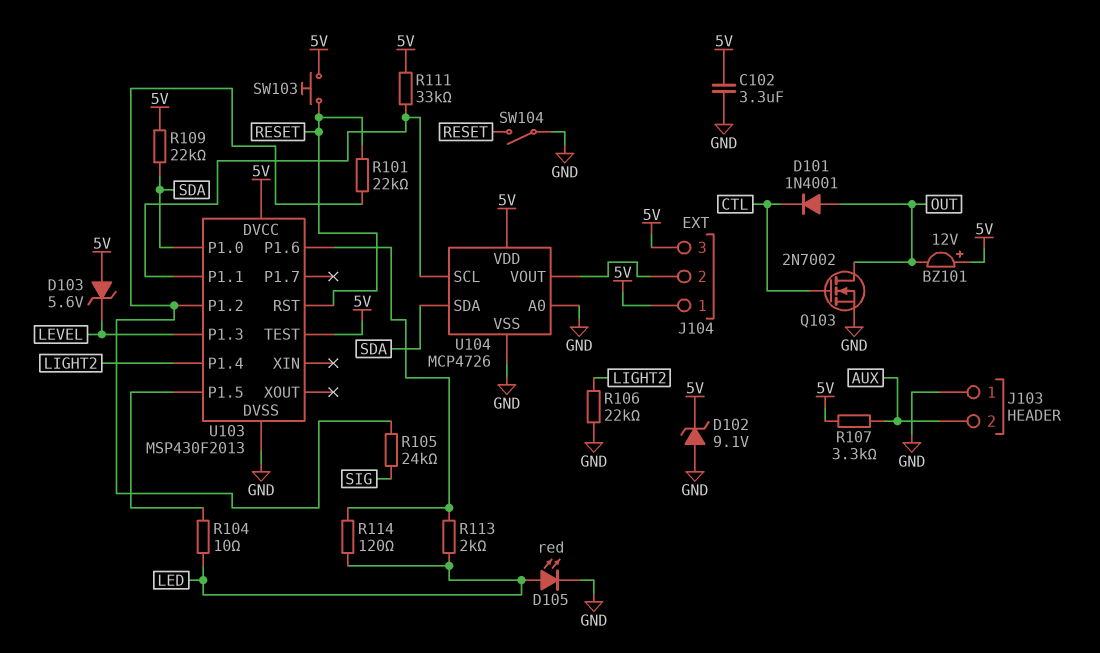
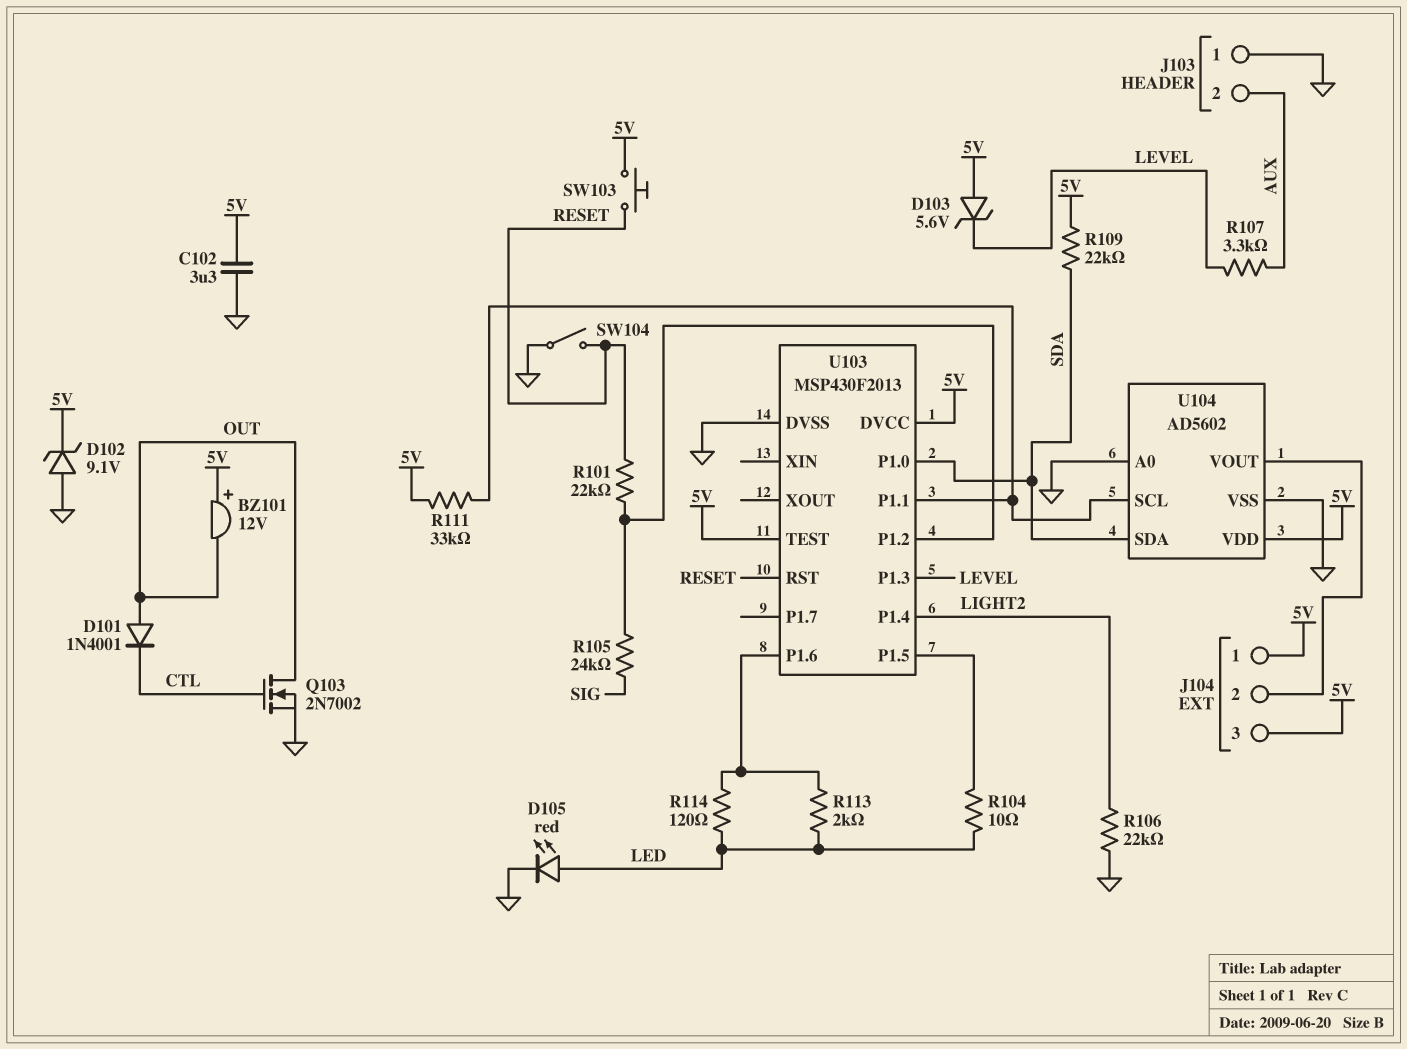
R107: 3.3k (5V, AUX) -> 3.3k (AUX, LEVEL)
U104: MCP4726 -> AD5602

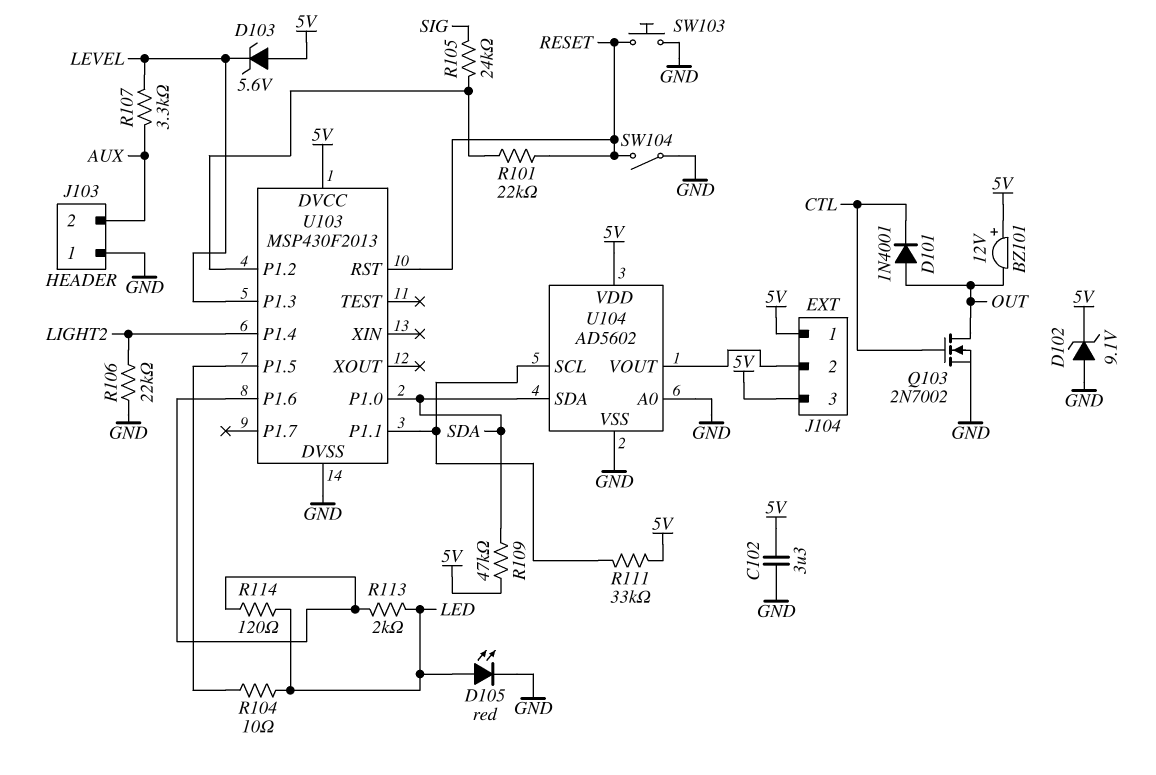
R109: 22k (5V, SDA) -> 47k (5V, SDA)
SW103: button (5V, RESET) -> button (GND, RESET)
U103 pin TEST: 5V -> none

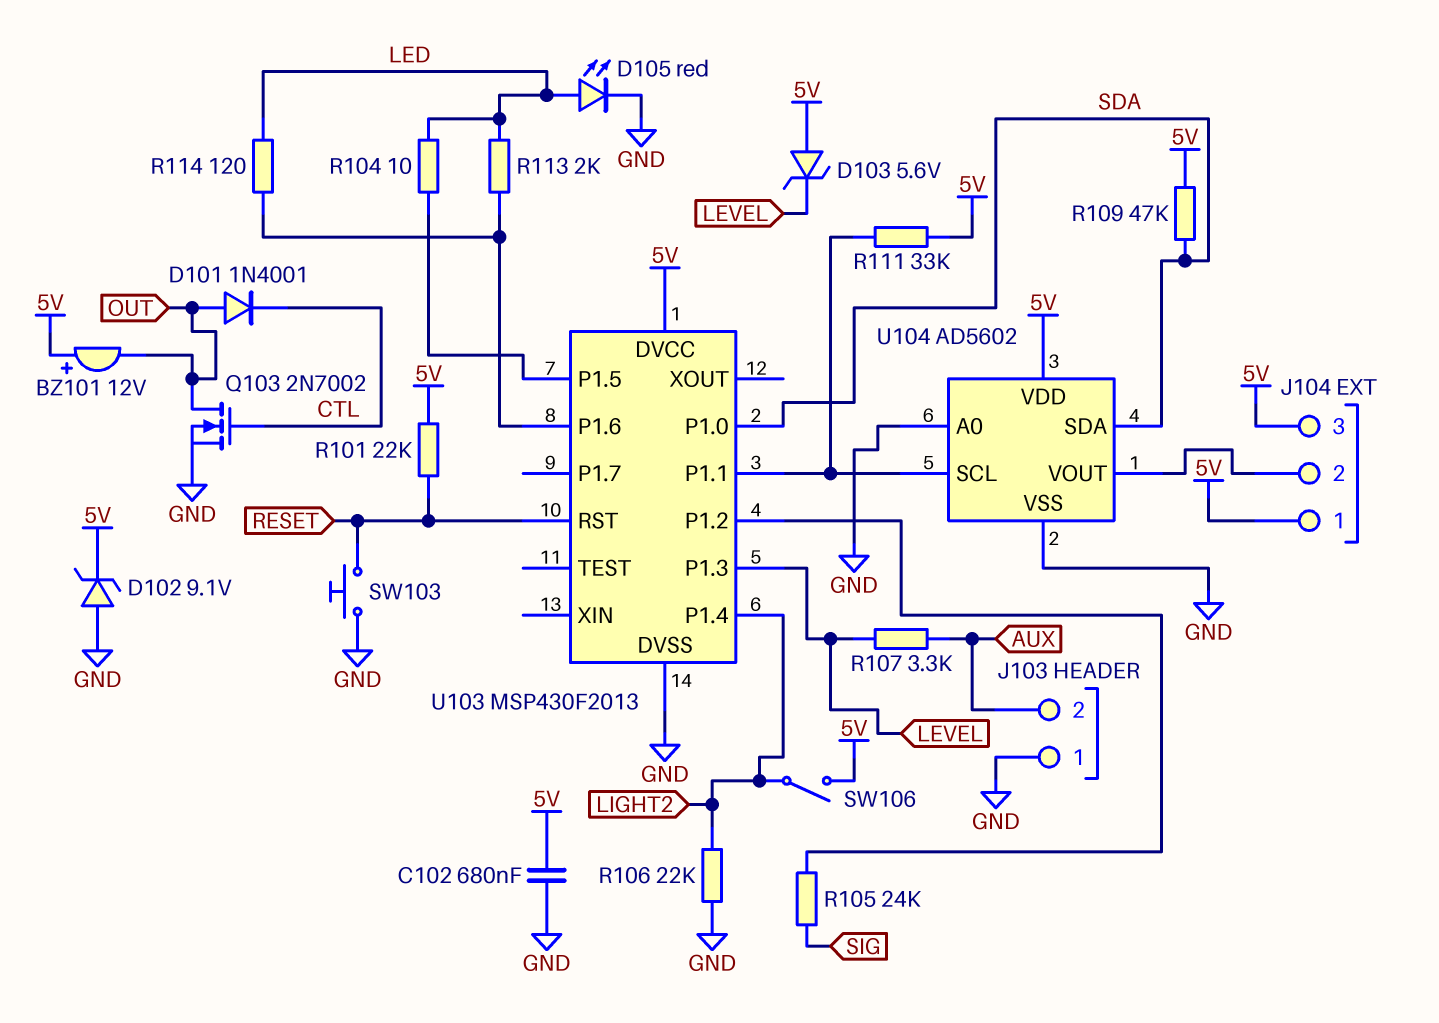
C102: 3.3uF (5V, GND) -> 680nF (5V, GND)
R101: 22k (RESET, U103/P1.2) -> 22k (5V, RESET)
SW104: switch (GND, RESET) -> none
SW106: none -> switch (5V, LIGHT2)

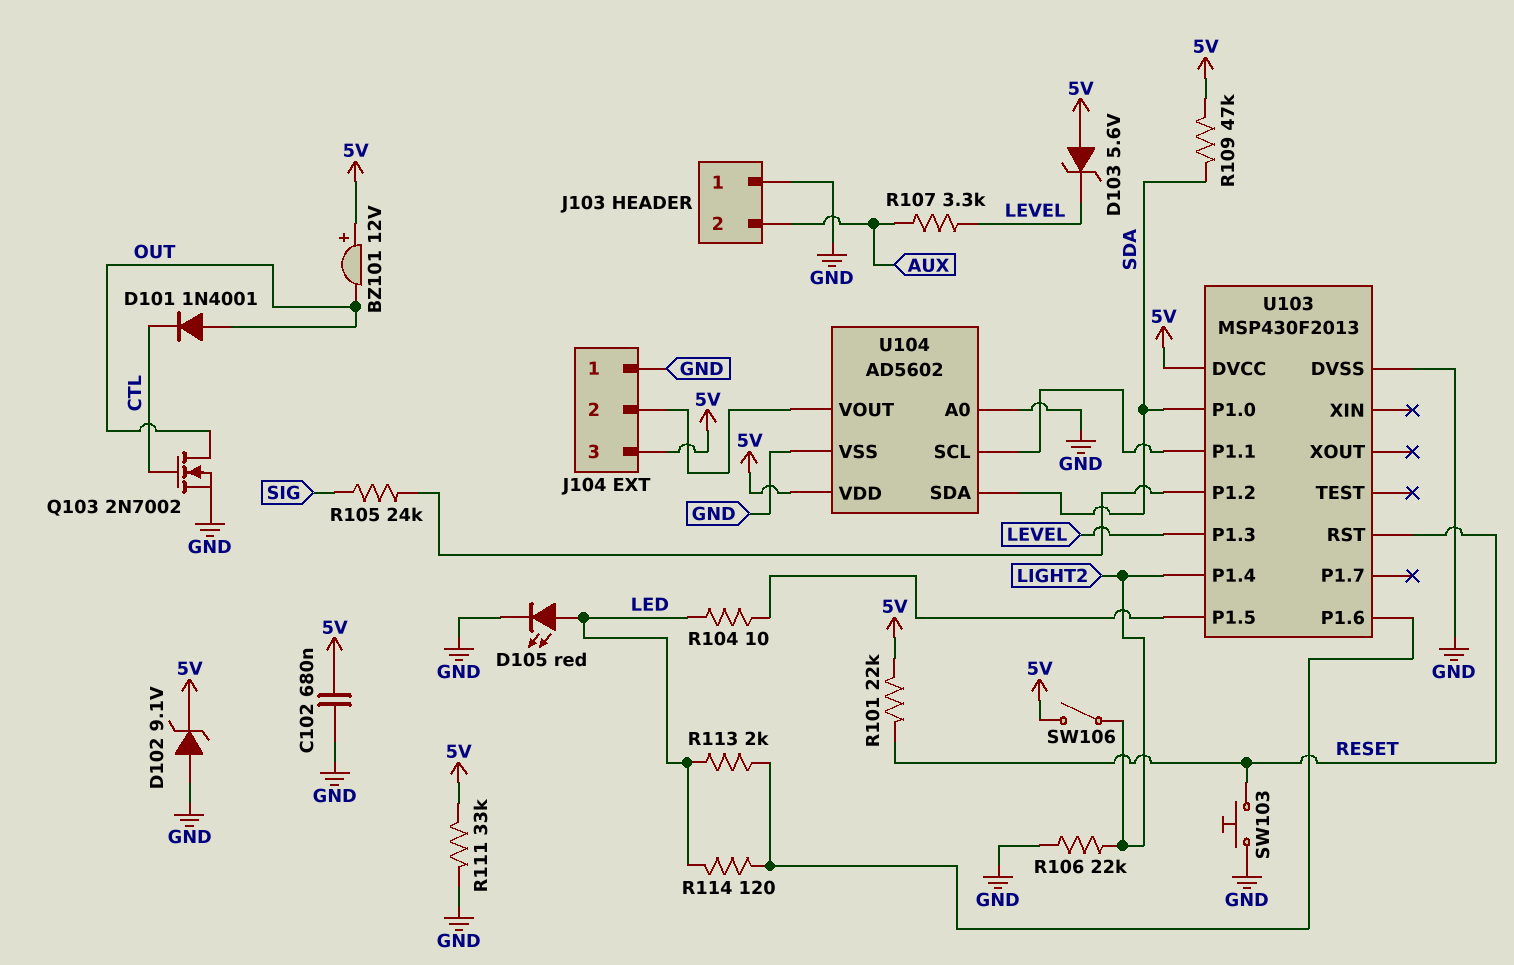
J104 pin 1: 5V -> GND
R111: 33k (5V, U103/P1.1) -> 33k (5V, GND)

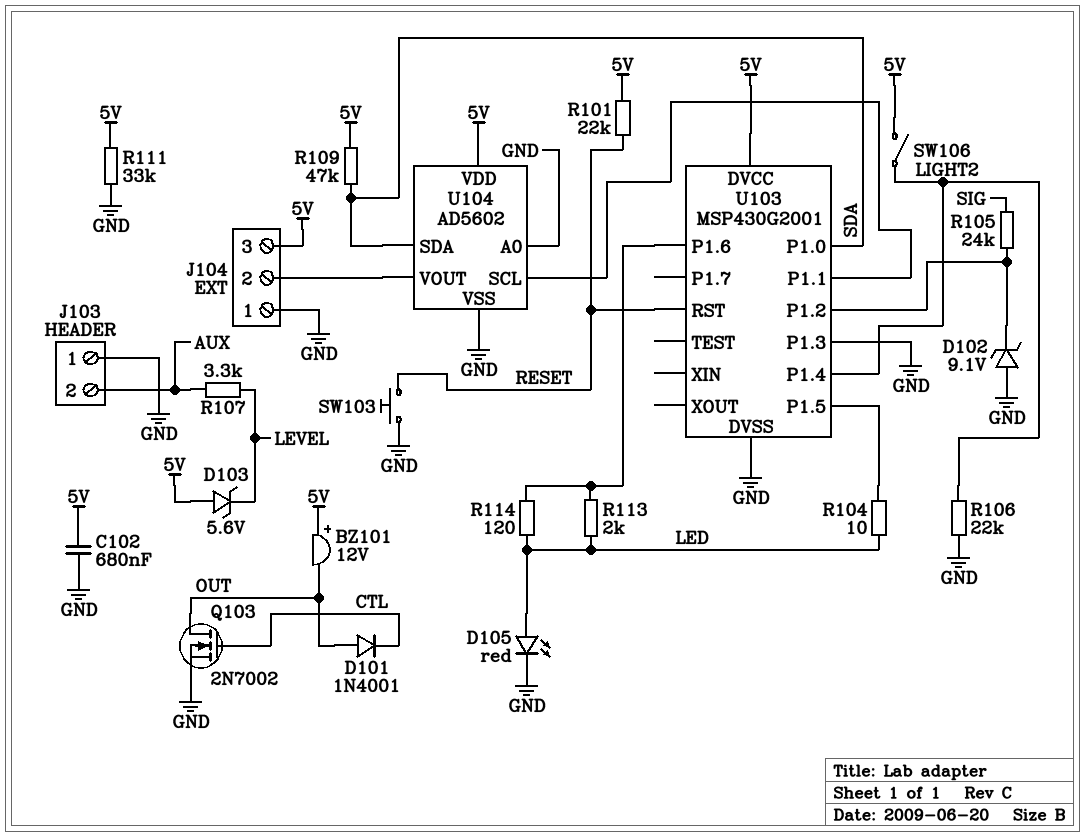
D102: zener 9.1V (A GND, K 5V) -> zener 9.1V (A GND, K U103/P1.2)
U103: MSP430F2013 -> MSP430G2001
U103 pin P1.3: LEVEL -> GND

